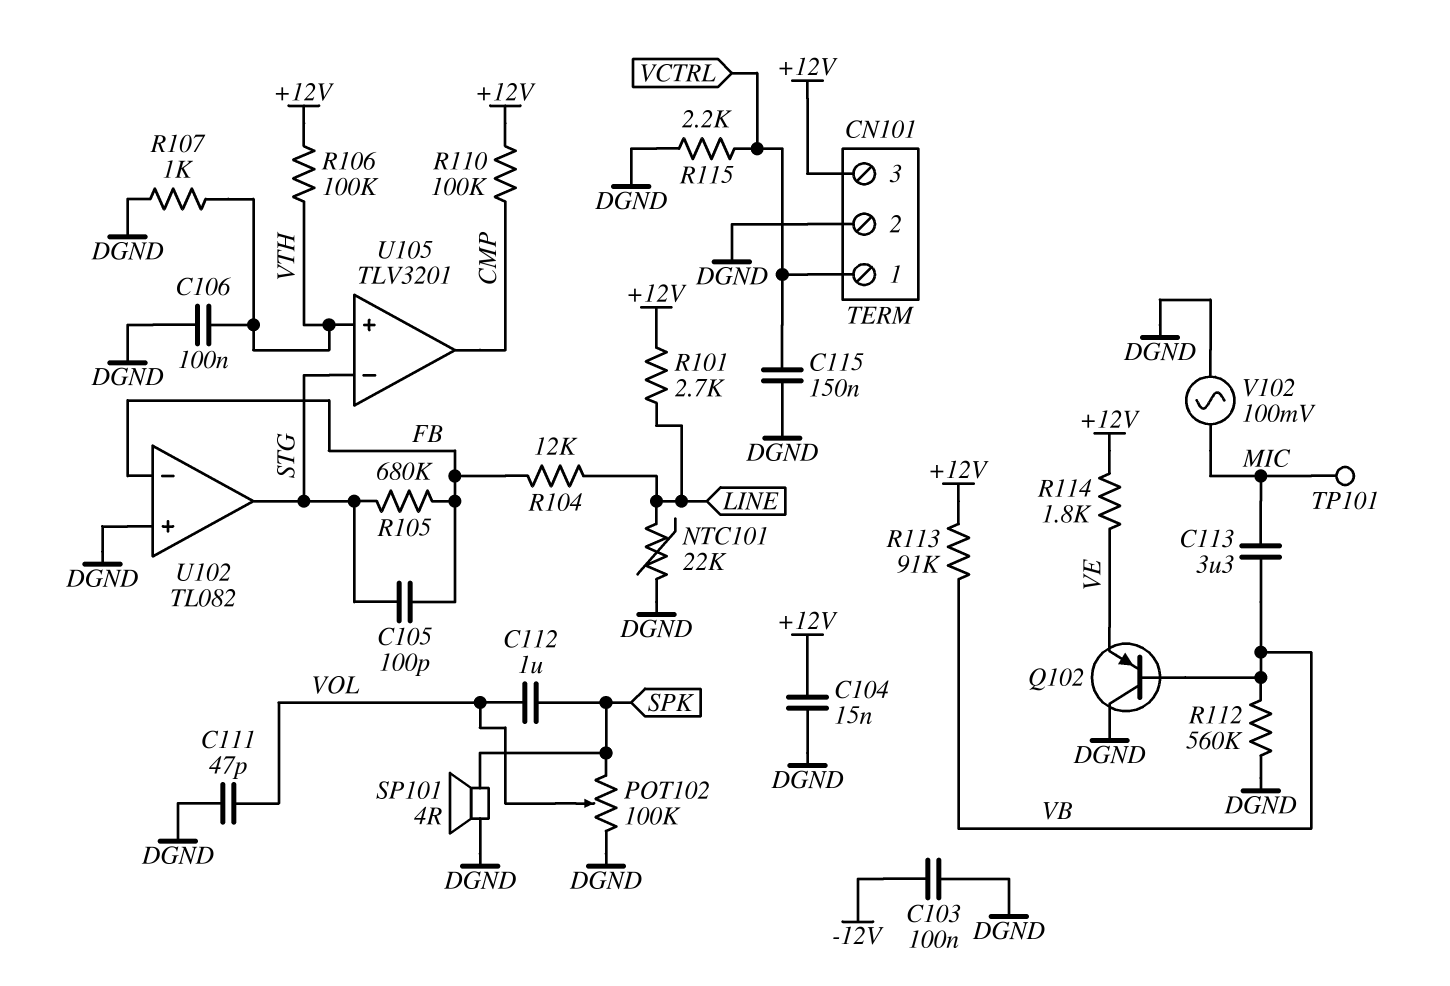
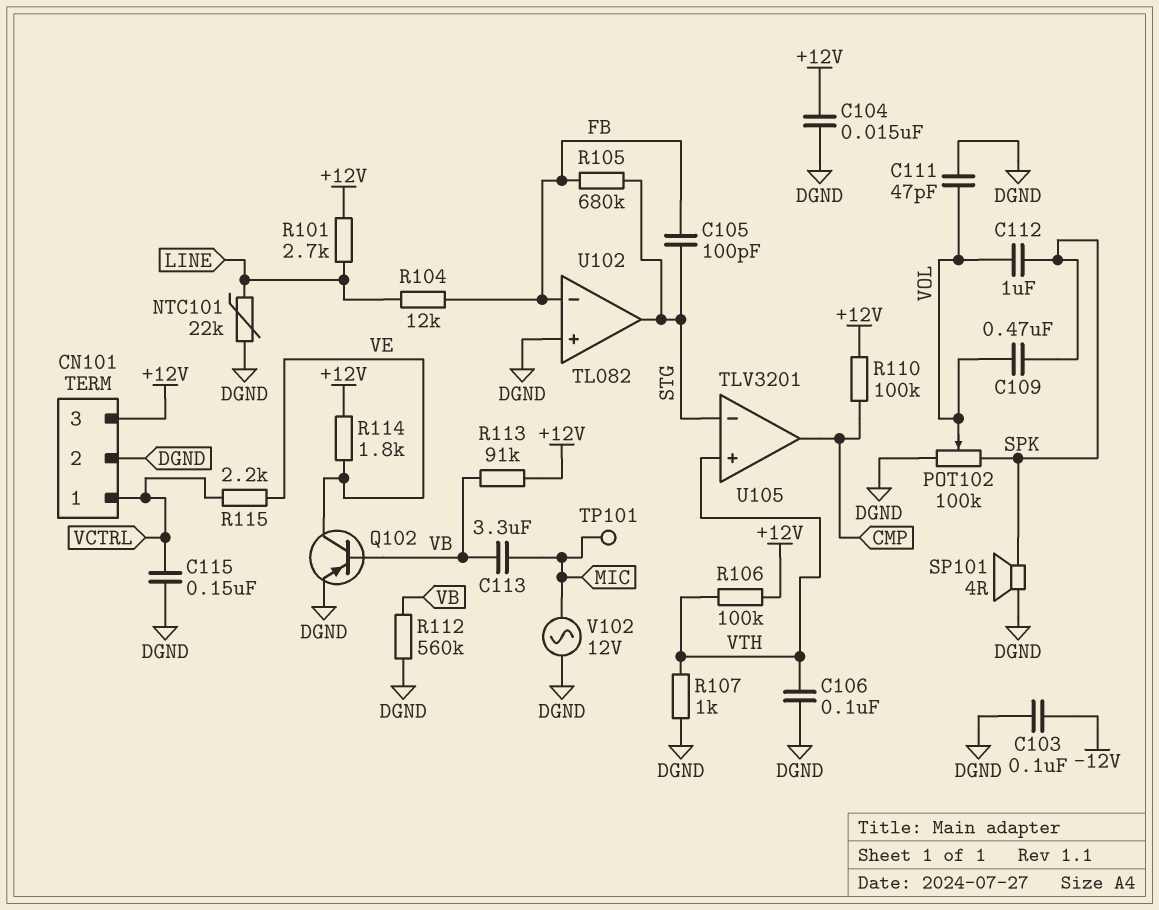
C109: none -> 470nF (SPK, VOL)
Q102: PNP (B VB, C DGND, E VE) -> PNP (B VB, C VE, E DGND)
R115: 2.2k (DGND, VCTRL) -> 2.2k (VCTRL, VE)
V102: AC 100mV (DGND, MIC) -> AC 12V (DGND, MIC)

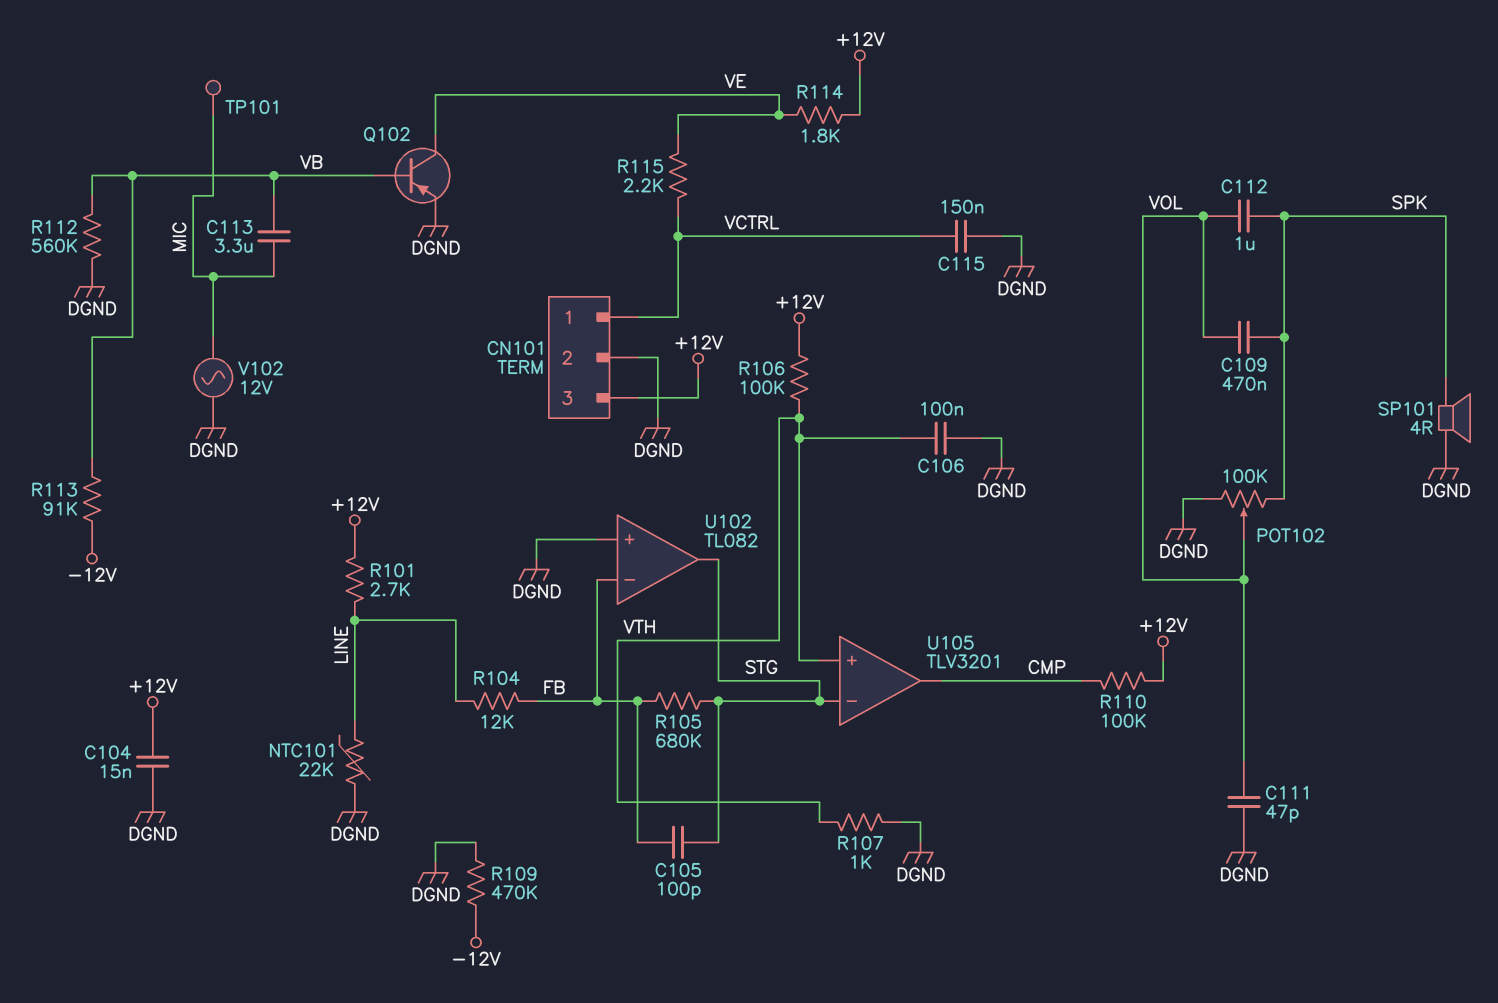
C103: 100nF (-12V, DGND) -> none
R109: none -> 470k (-12V, DGND)
R113: 91k (+12V, VB) -> 91k (-12V, VB)

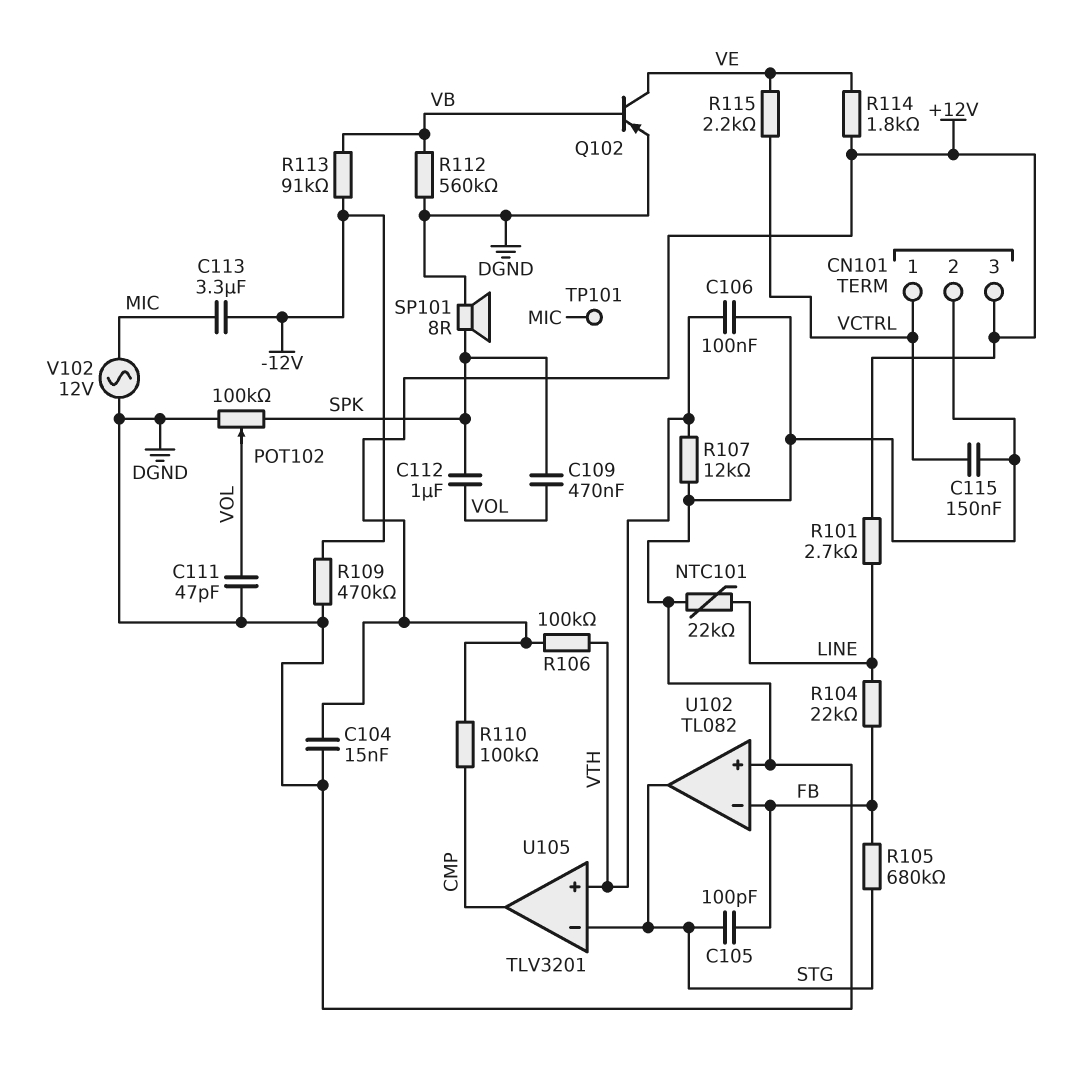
C113: 3.3uF (MIC, VB) -> 3.3uF (-12V, MIC)
R104: 12k (FB, LINE) -> 22k (FB, LINE)
R107: 1k (DGND, VTH) -> 12k (DGND, VTH)
SP101: speaker 4R (DGND, SPK) -> speaker 8R (DGND, SPK)

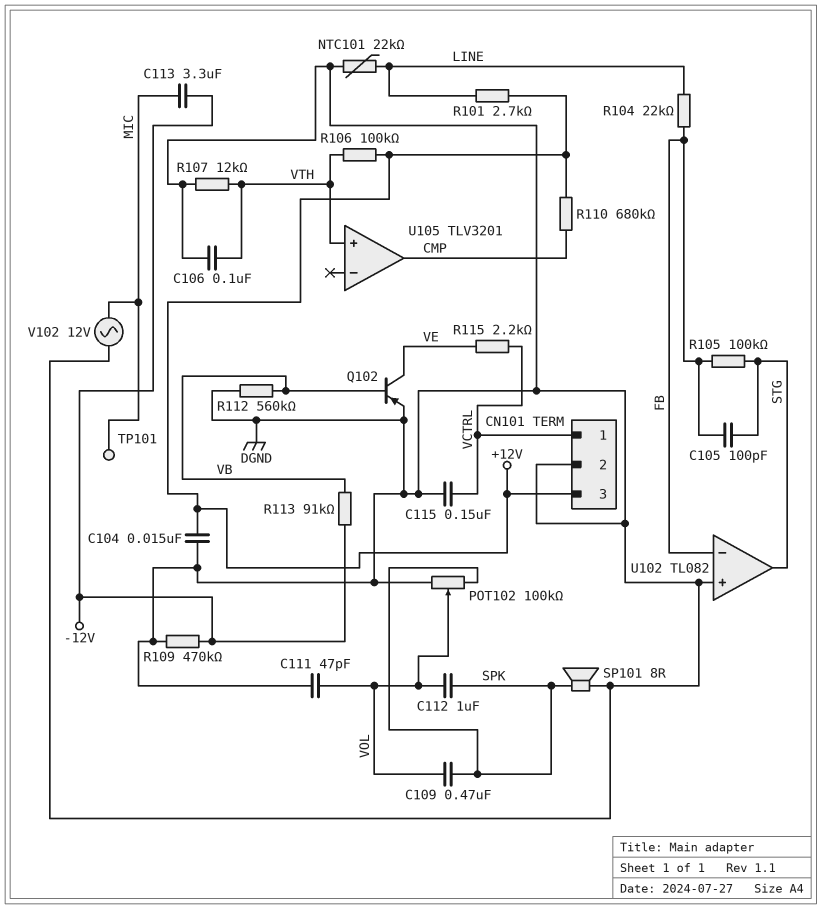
R105: 680k (FB, STG) -> 100k (FB, STG)
R110: 100k (+12V, CMP) -> 680k (+12V, CMP)
R114: 1.8k (+12V, VE) -> none
U105 pin in-: STG -> none

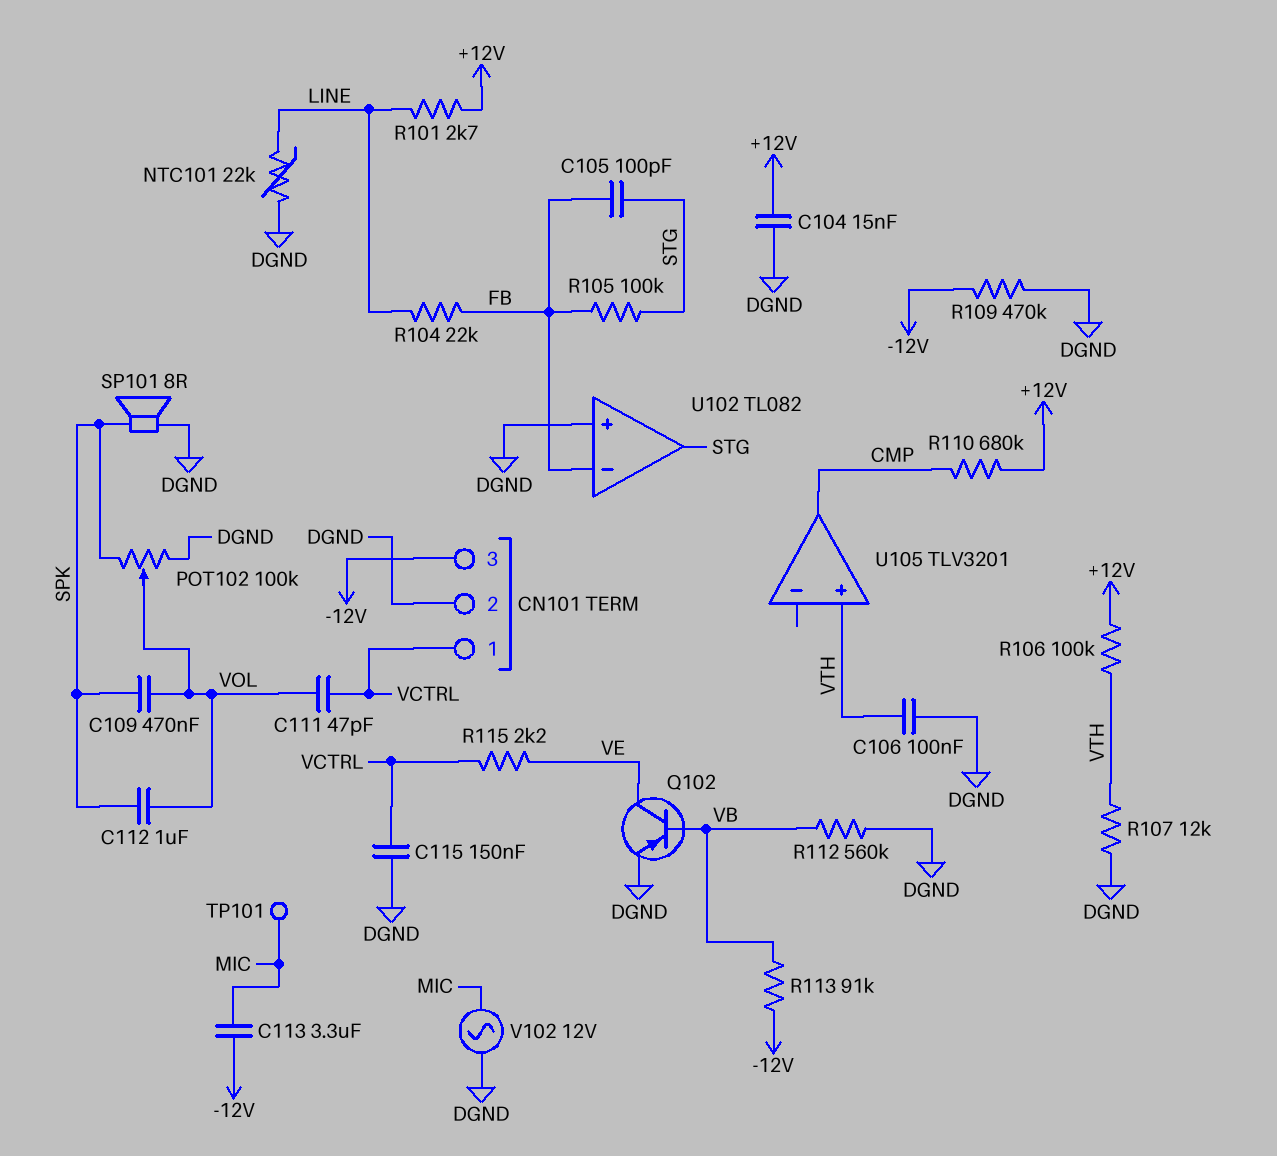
C111: 47pF (DGND, VOL) -> 47pF (VCTRL, VOL)
CN101 pin 3: +12V -> -12V

